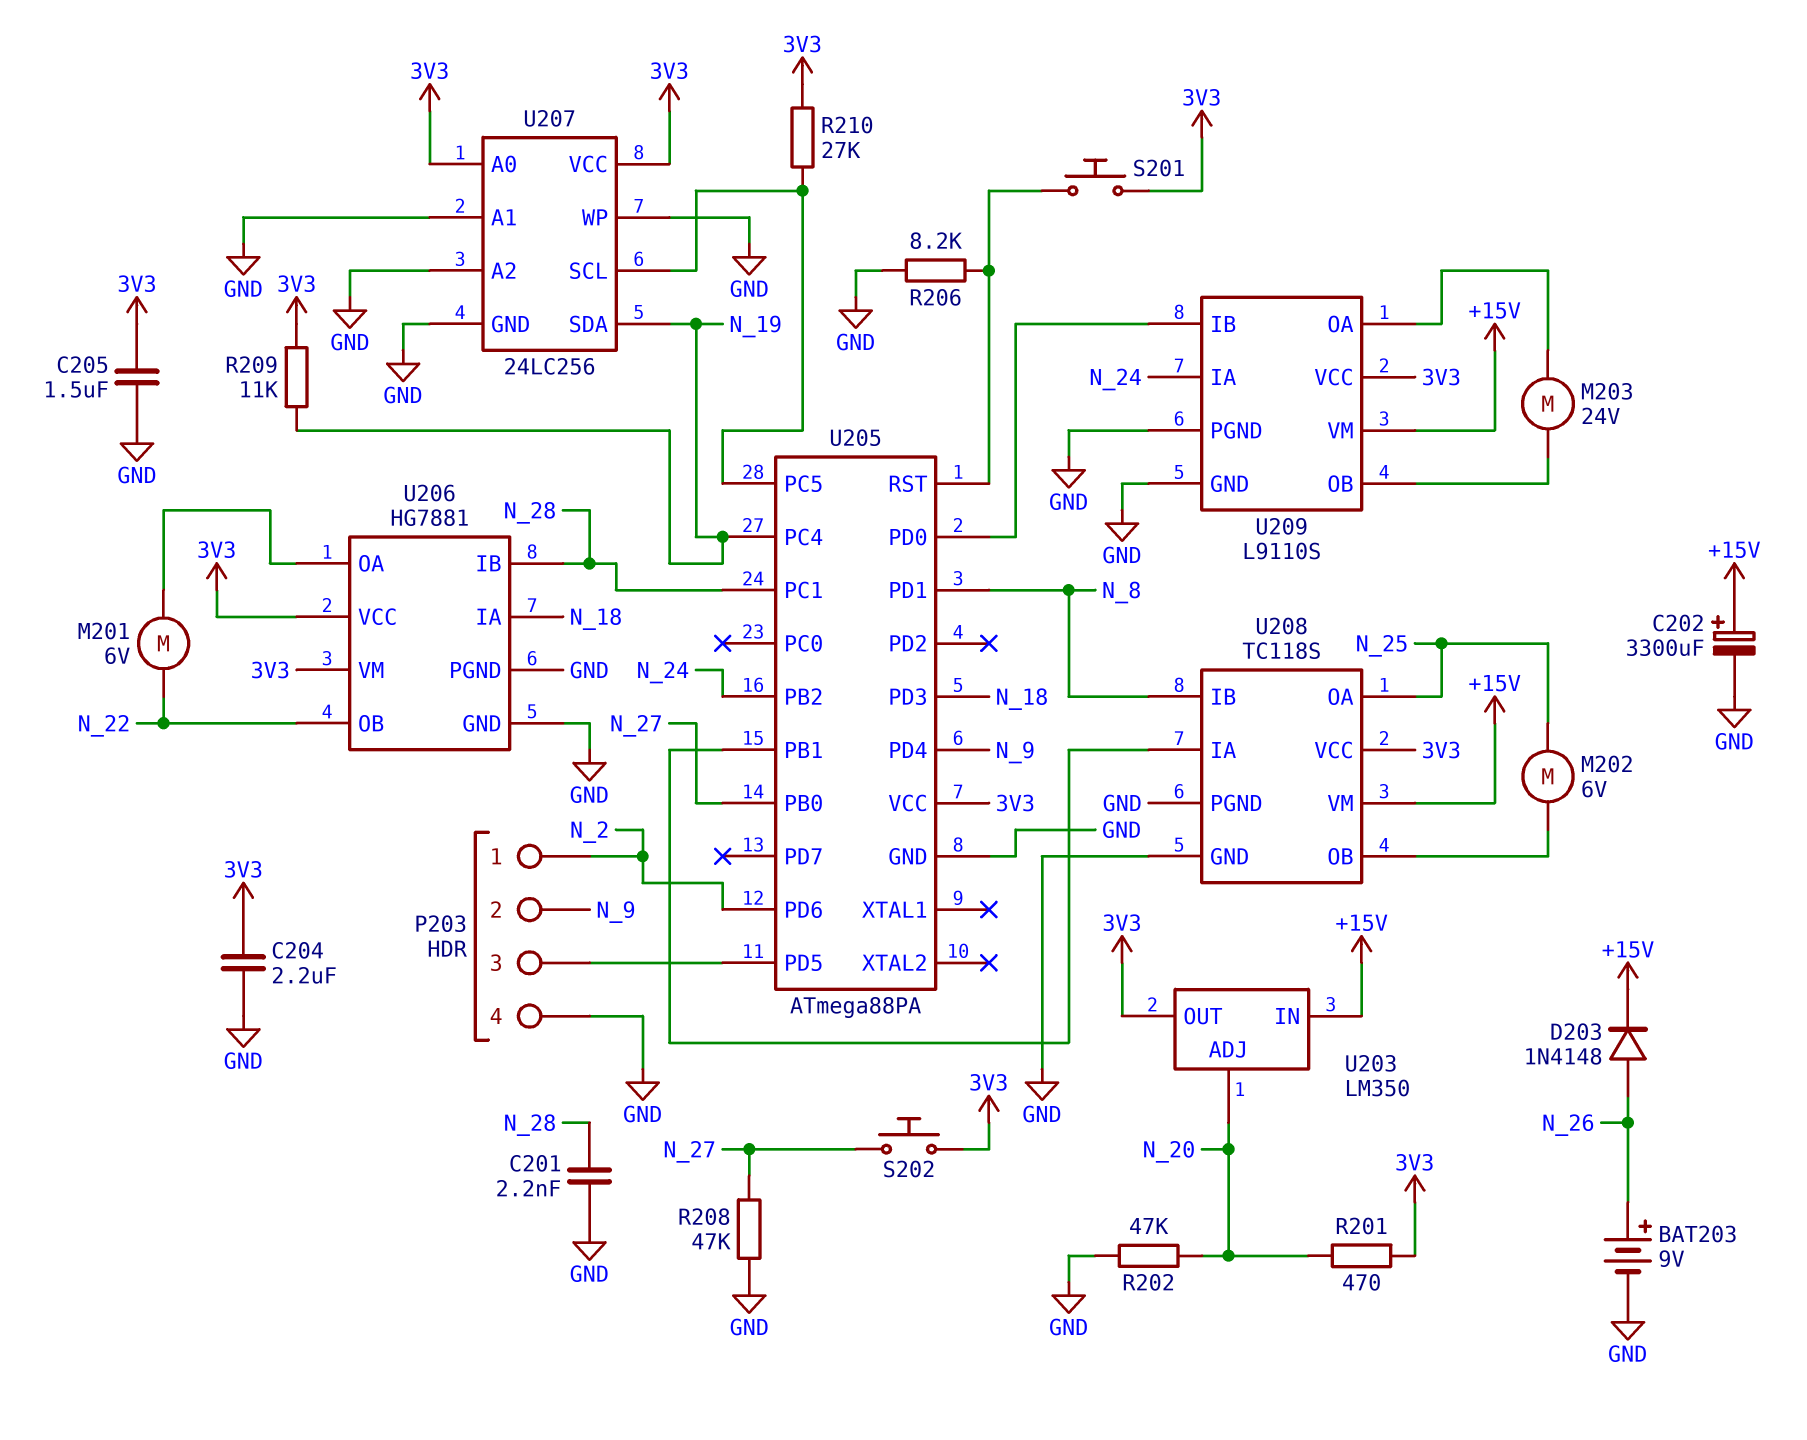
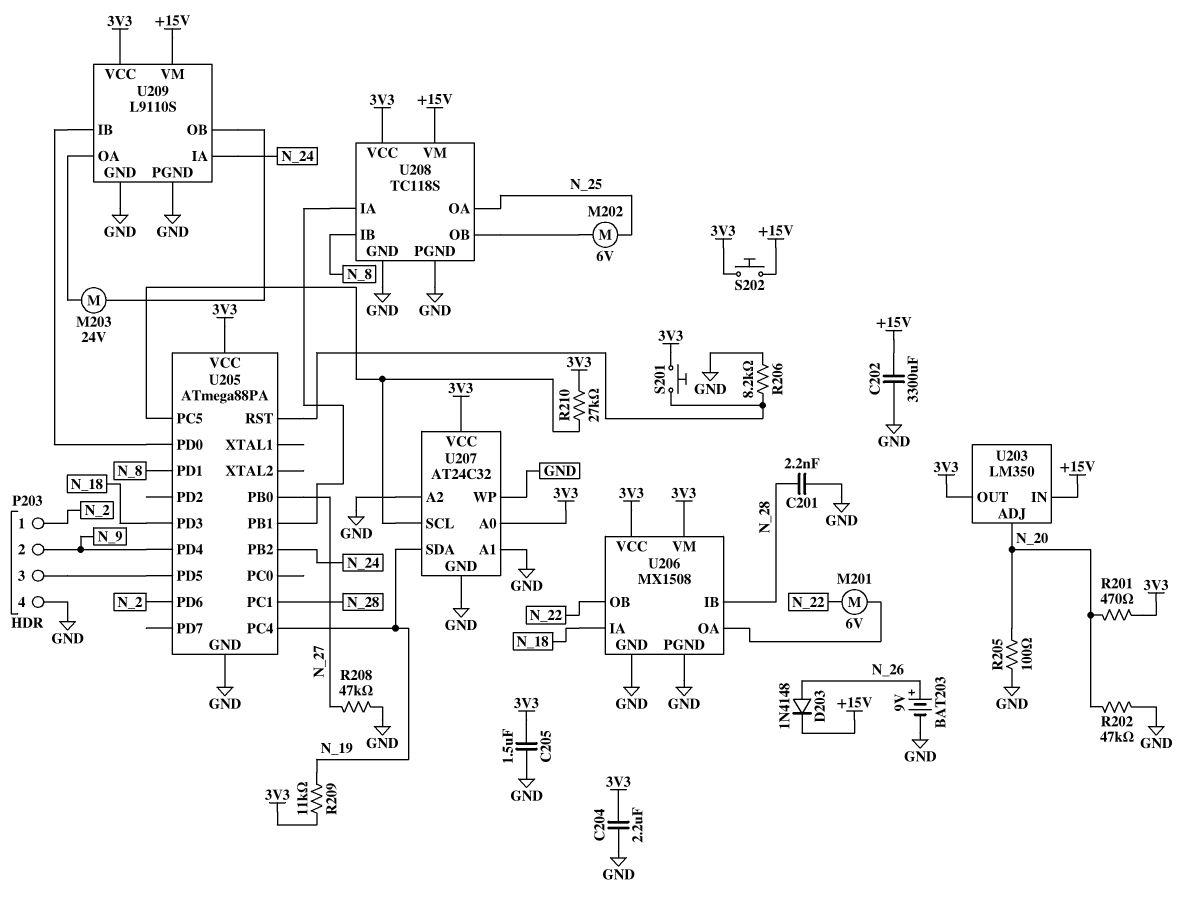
C202: 3300uF (plus +15V, minus GND) -> 3300uF (+15V, GND)
R205: none -> 100 (GND, N_20)
S202: button (3V3, N_27) -> button (+15V, 3V3)
U206: HG7881 -> MX1508
U207: 24LC256 -> AT24C32

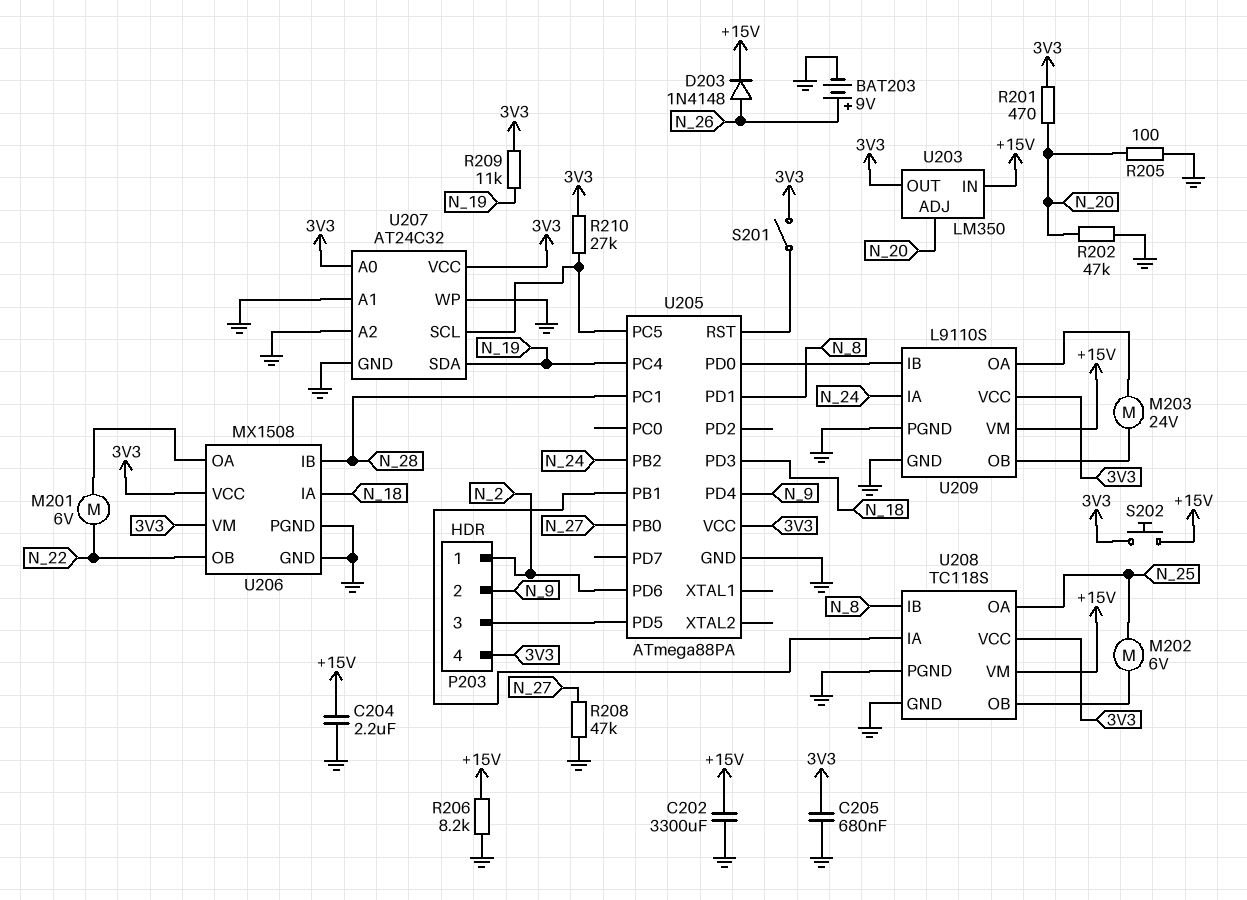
C201: 2.2nF (GND, N_28) -> none
C204: 2.2uF (3V3, GND) -> 2.2uF (+15V, GND)
C205: 1.5uF (3V3, GND) -> 680nF (3V3, GND)
P203 pin 4: GND -> 3V3
R206: 8.2k (GND, U205/RST) -> 8.2k (+15V, GND)
S201: button (3V3, U205/RST) -> switch (3V3, U205/RST)

